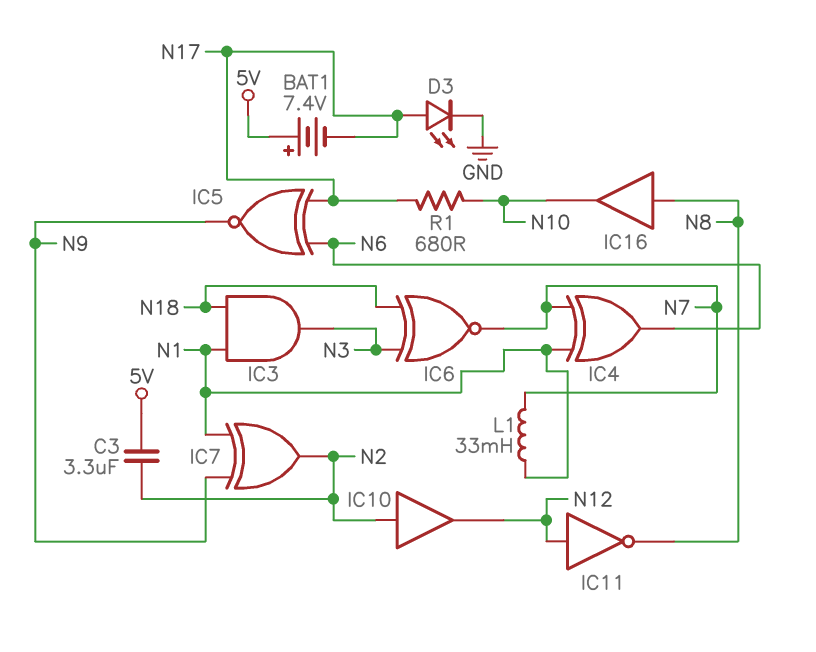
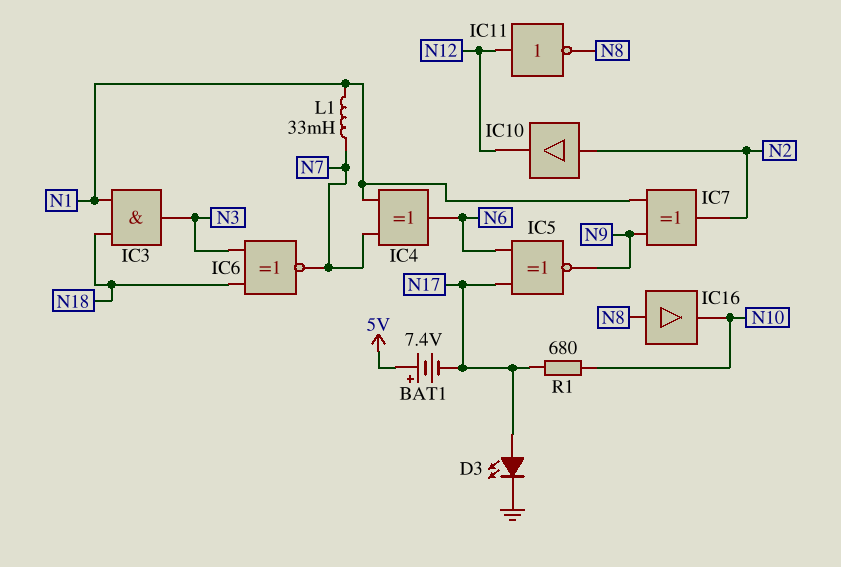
C3: 3.3uF (5V, N2) -> none

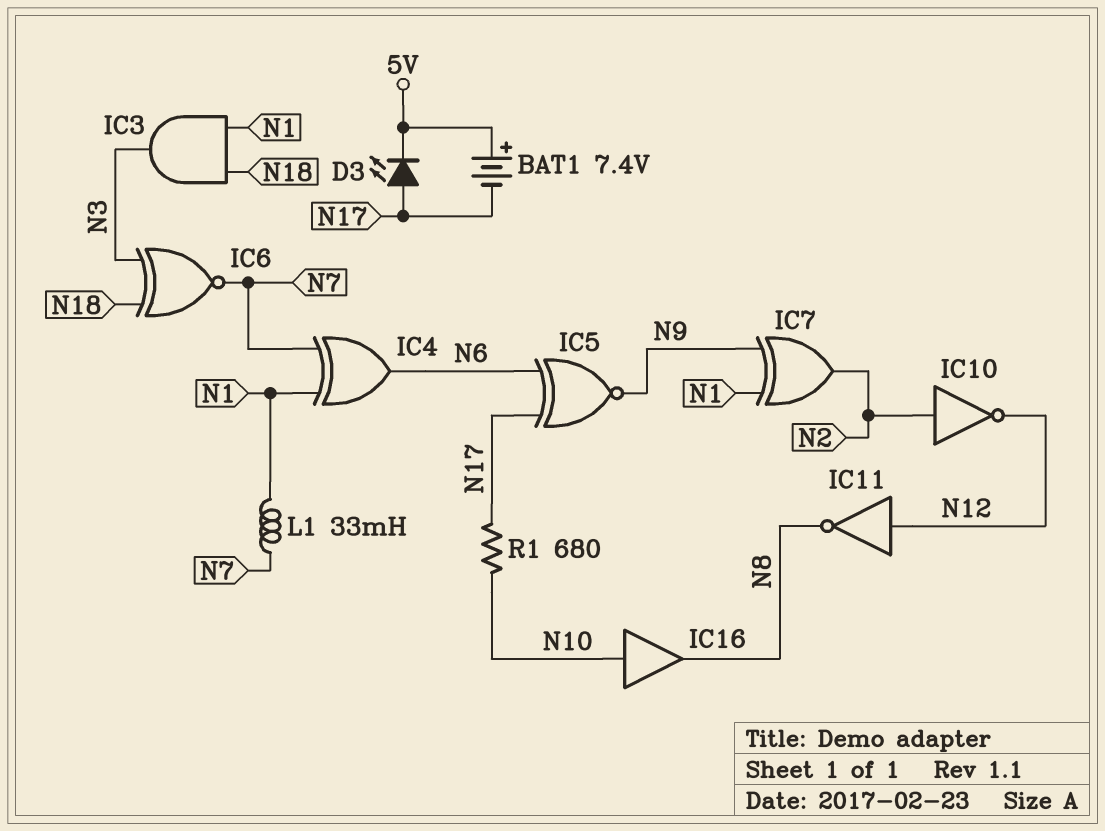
D3: LED (A N17, K GND) -> LED (A N17, K 5V)
IC10: buffer (in N2, out N12) -> NOT (in N2, out N12)
IC16: buffer (in N8, out N10) -> buffer (in N10, out N8)

